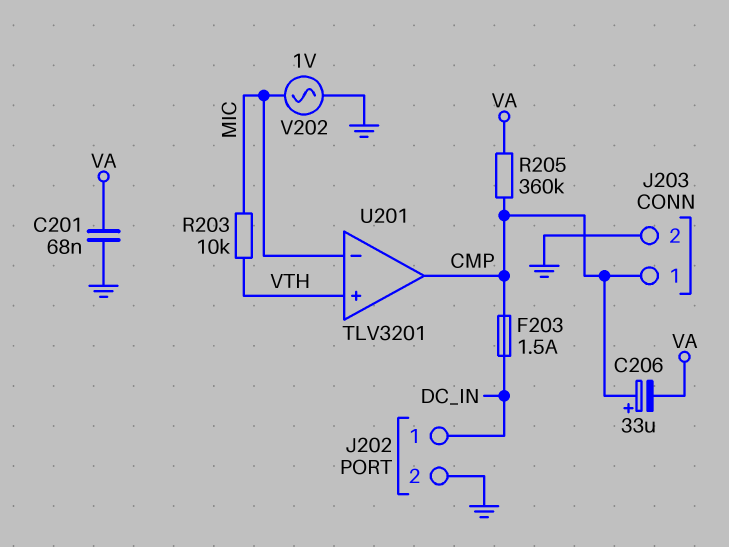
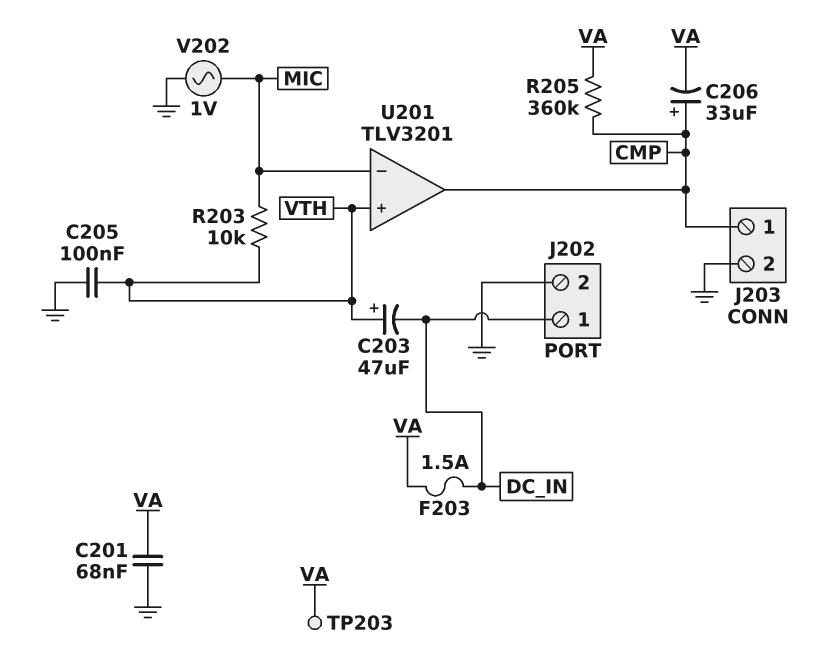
C203: none -> 47uF (plus VTH, minus DC_IN)
C205: none -> 100nF (GND, VTH)
F203: 1.5A (CMP, DC_IN) -> 1.5A (DC_IN, VA)
TP203: none -> test point (VA)

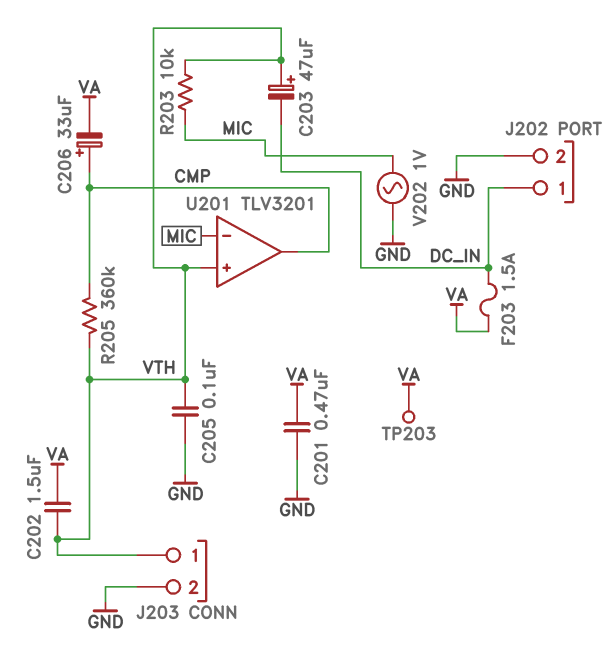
C201: 68nF (GND, VA) -> 470nF (GND, VA)
C202: none -> 1.5uF (VA, VTH)
J203 pin 1: CMP -> VTH
R205: 360k (CMP, VA) -> 360k (CMP, VTH)

